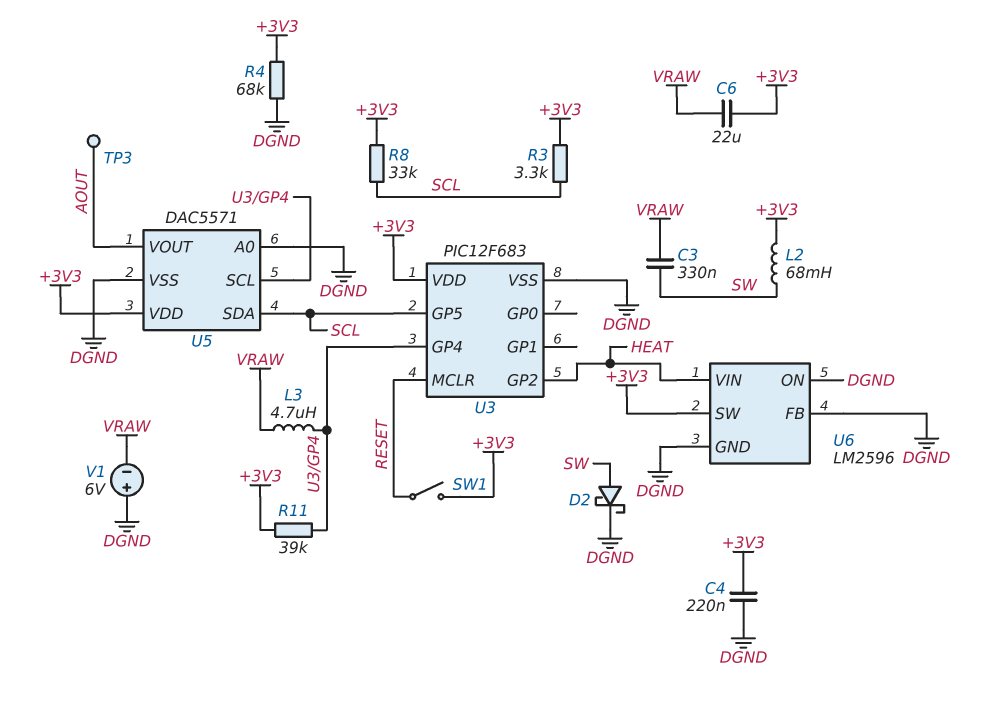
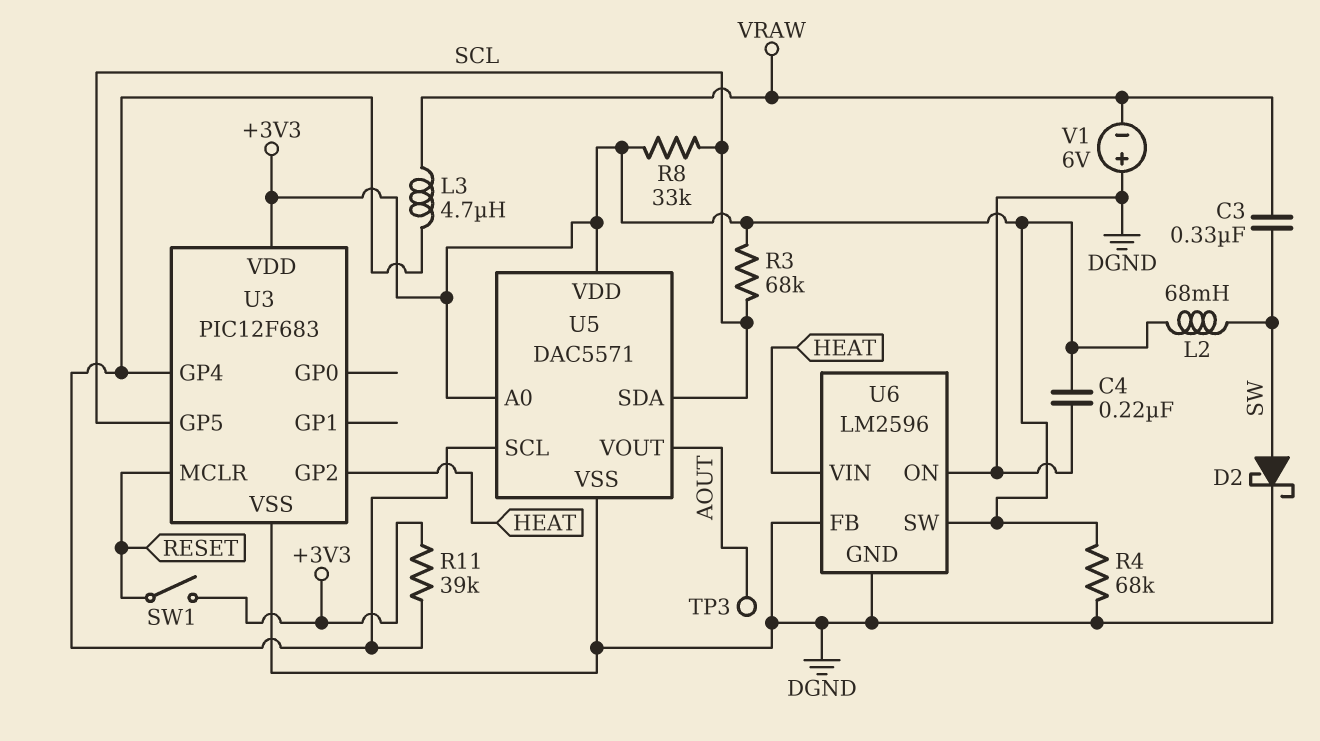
C6: 22uF (+3V3, VRAW) -> none
R3: 3.3k (+3V3, SCL) -> 68k (+3V3, SCL)
U5 pin A0: DGND -> +3V3

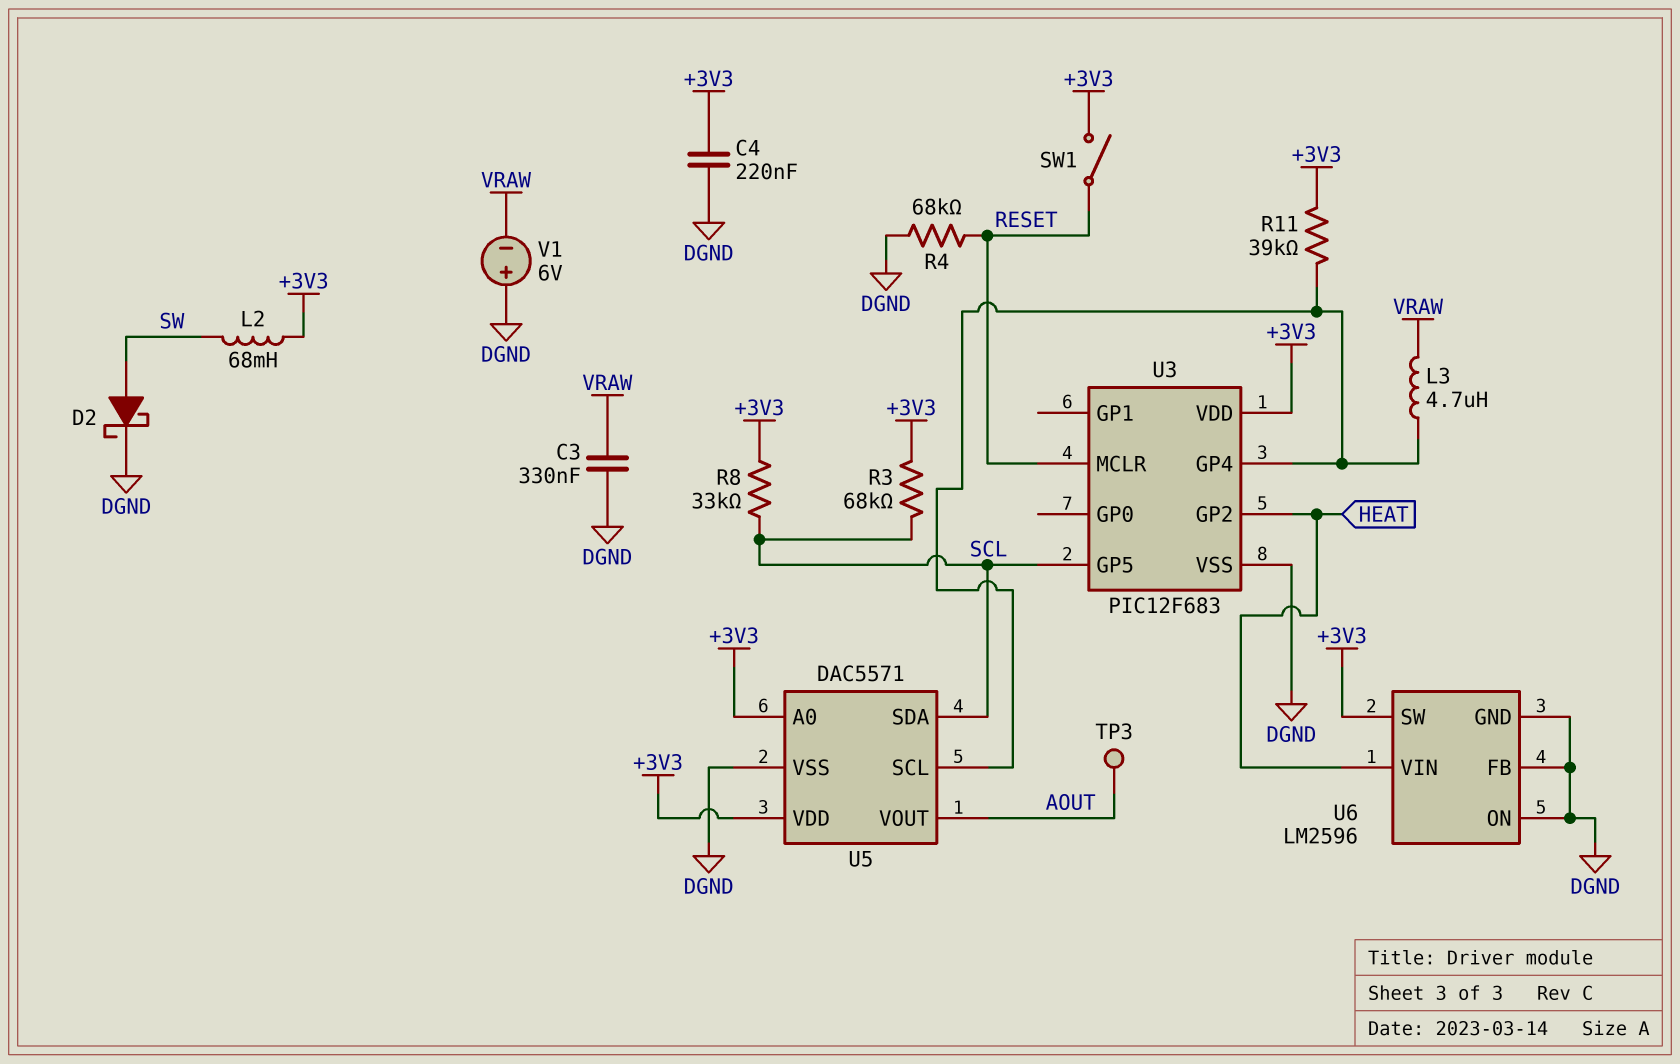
C3: 330nF (SW, VRAW) -> 330nF (DGND, VRAW)
R4: 68k (+3V3, DGND) -> 68k (DGND, RESET)

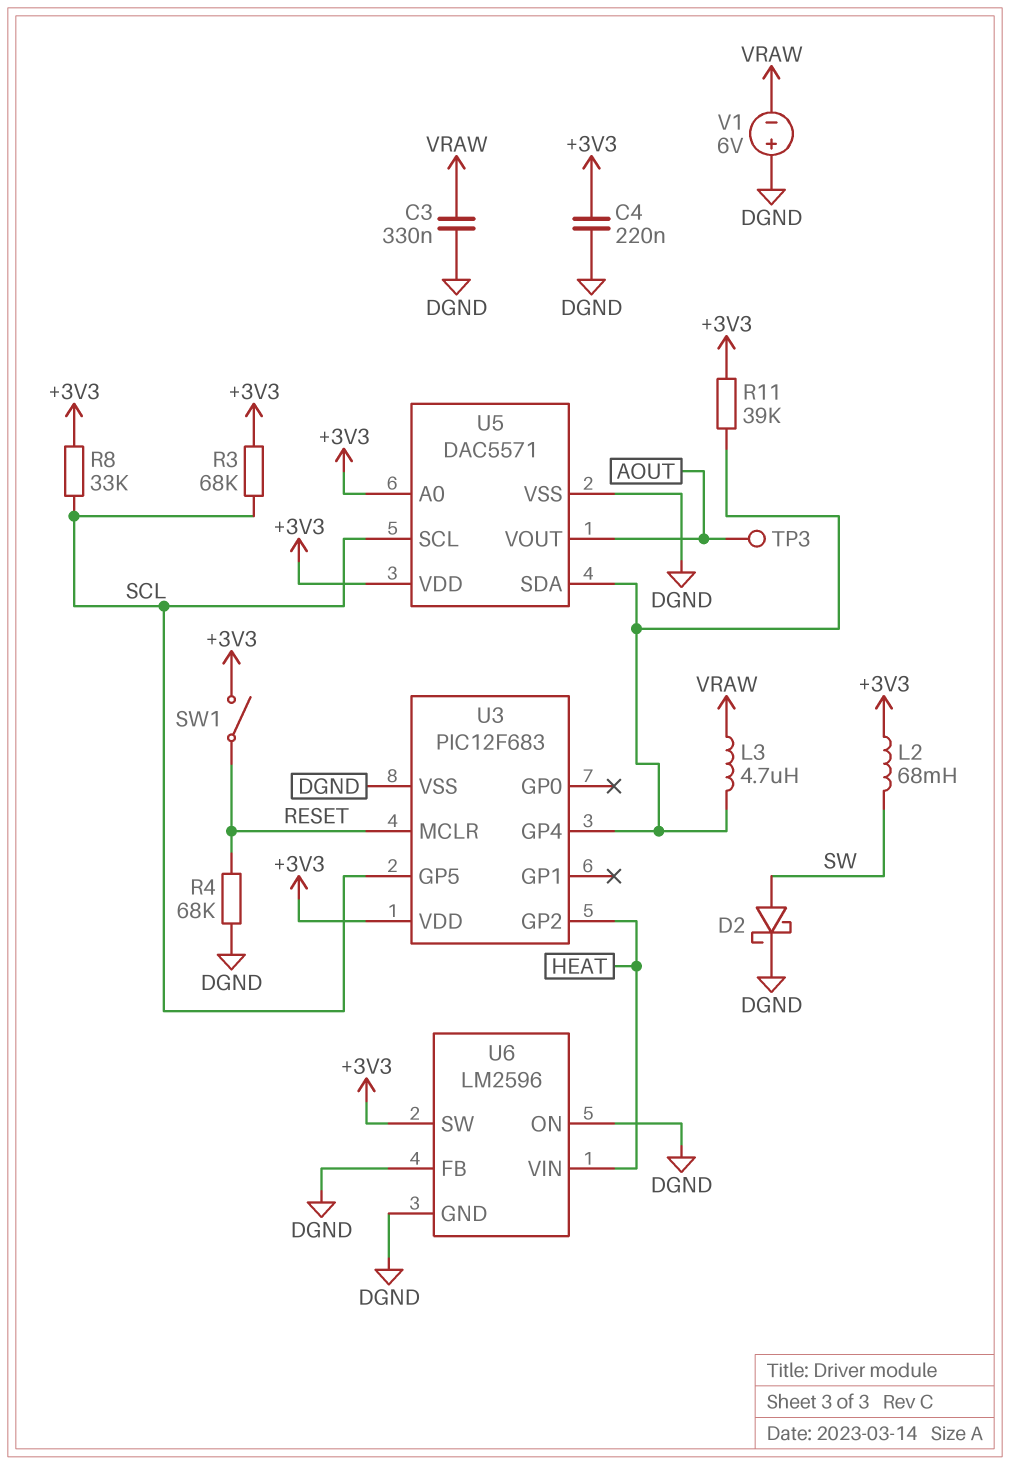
U5 pin SCL: U3/GP4 -> SCL
U5 pin SDA: SCL -> U3/GP4

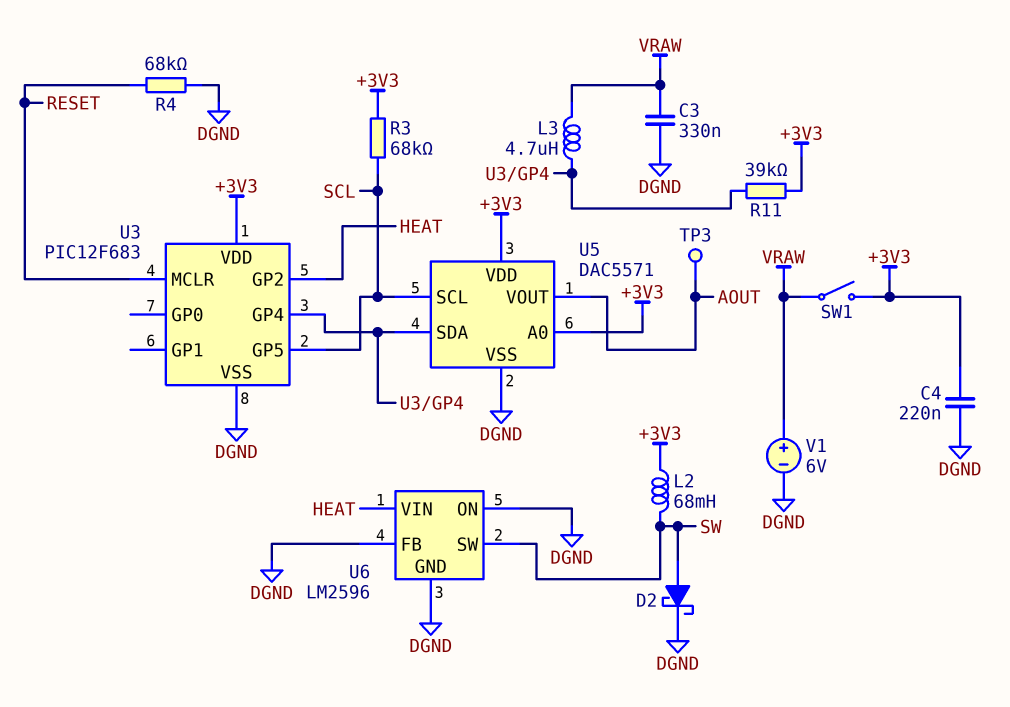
R8: 33k (+3V3, SCL) -> none
SW1: switch (+3V3, RESET) -> switch (+3V3, VRAW)
U6 pin SW: +3V3 -> SW
V1: 6V (plus DGND, minus VRAW) -> 6V (plus VRAW, minus DGND)

